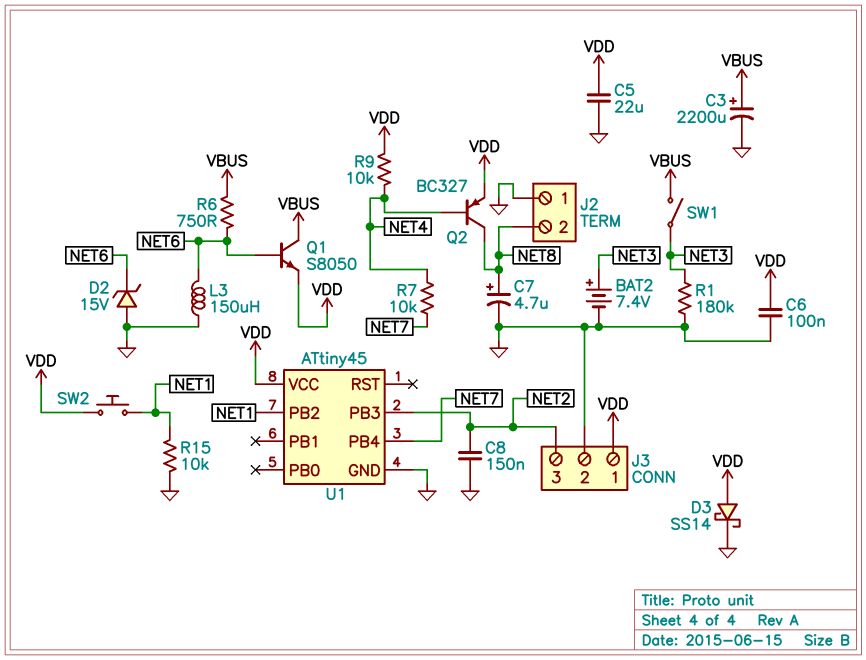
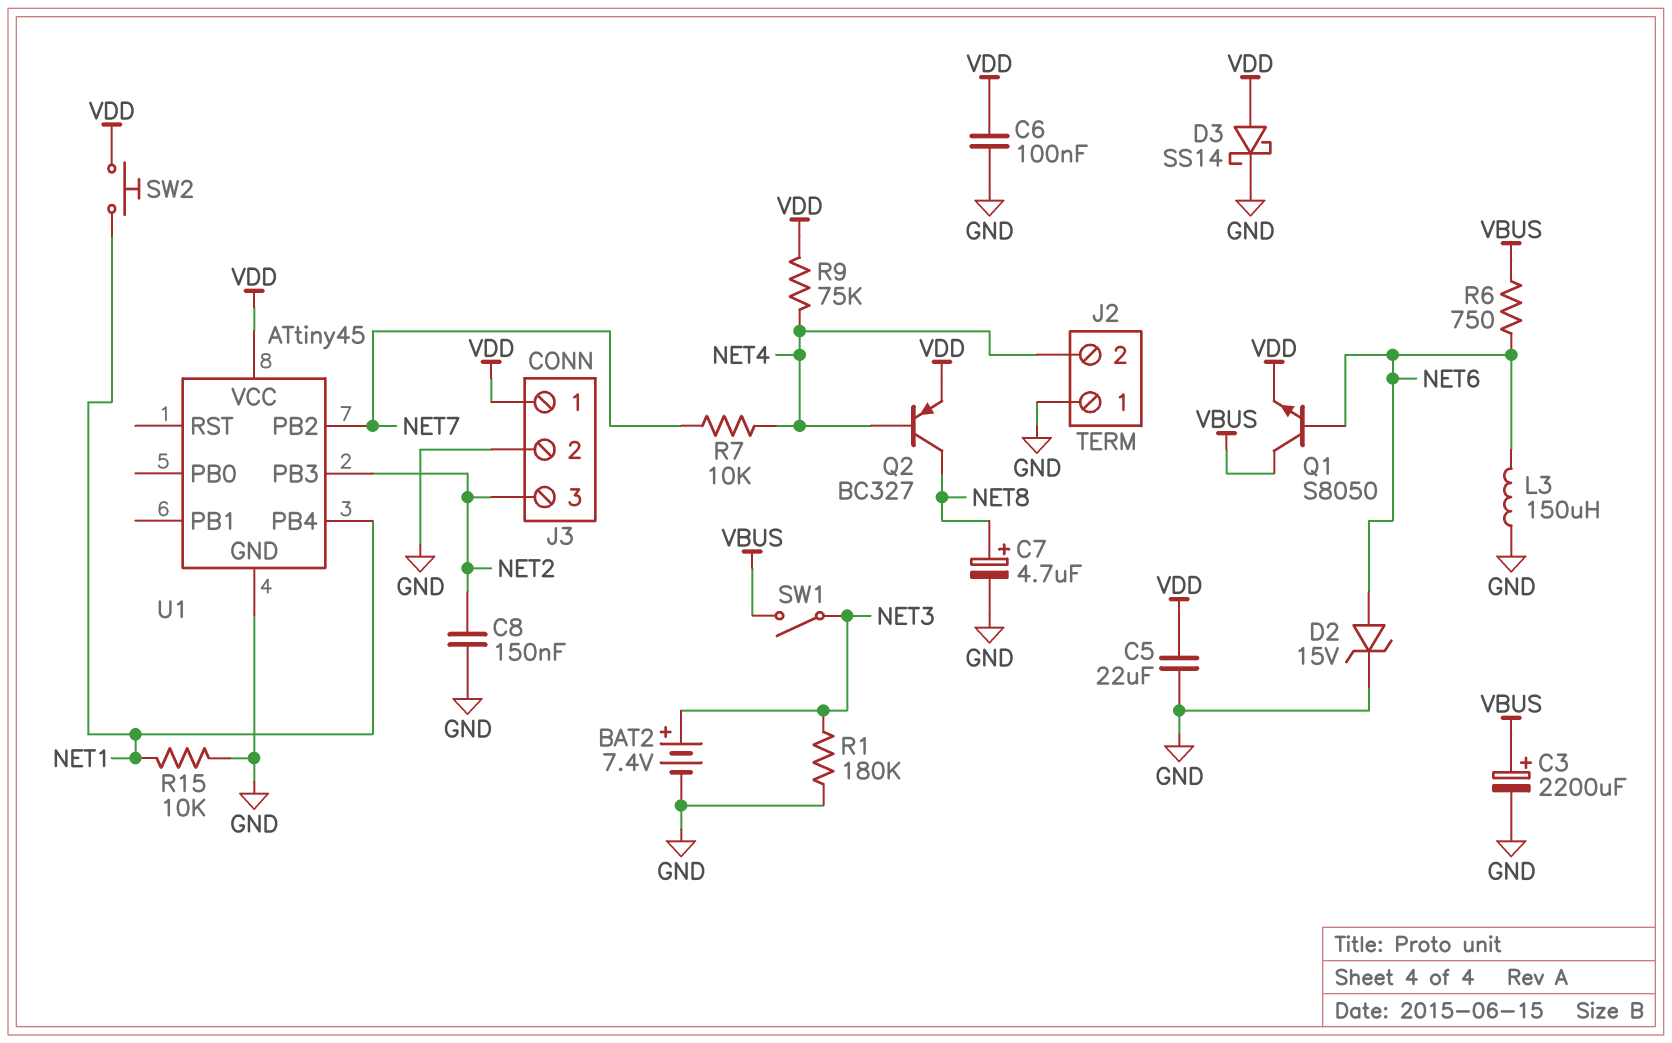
D2: zener 15V (A GND, K NET6) -> zener 15V (A NET6, K GND)
J2 pin 2: NET8 -> NET4
R9: 10k (NET4, VDD) -> 75k (NET4, VDD)
U1 pin PB2: NET1 -> NET7
U1 pin PB4: NET7 -> NET1

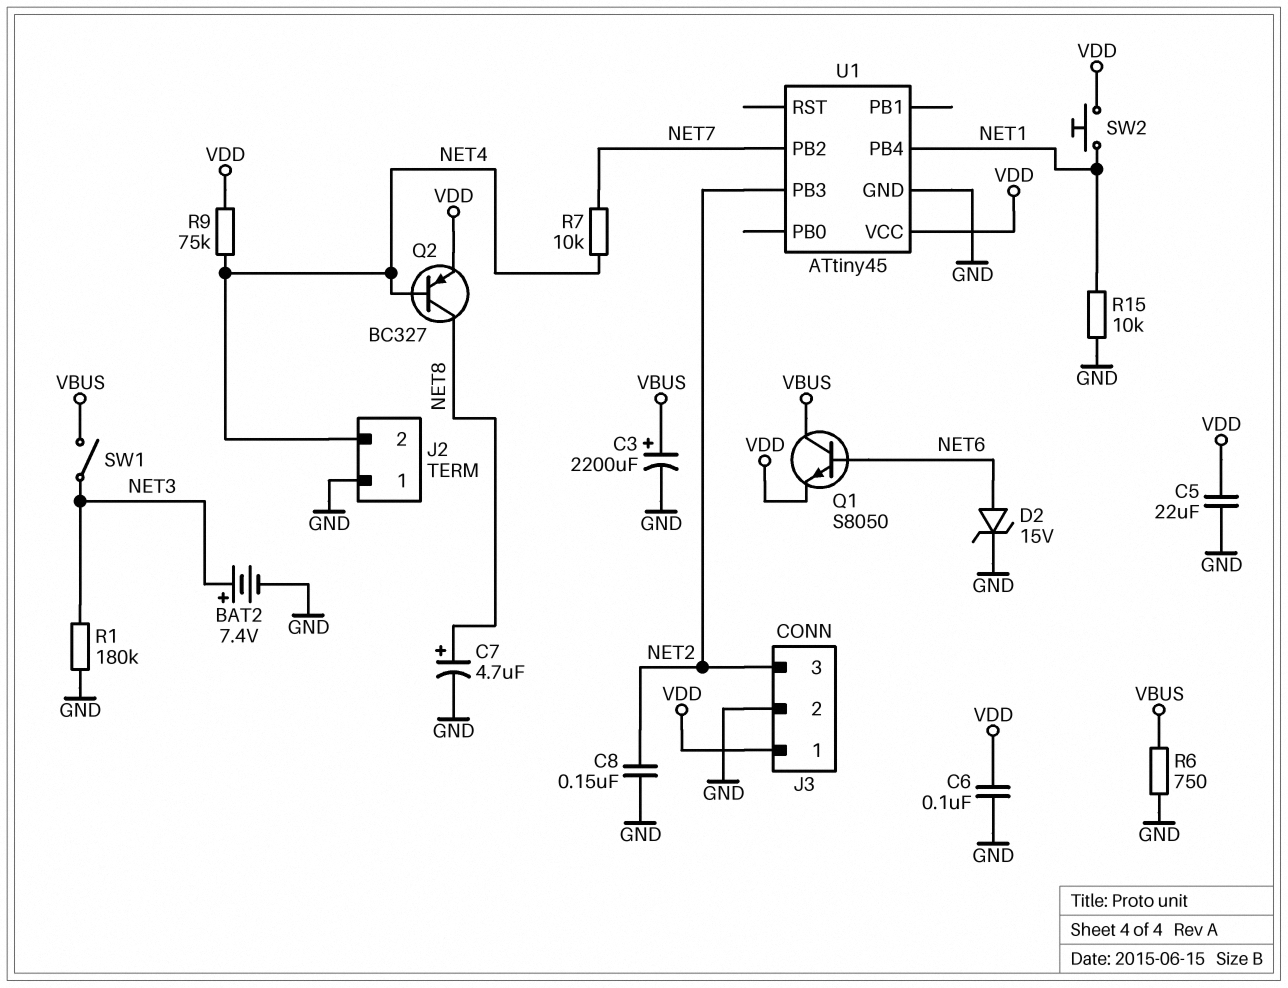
D3: schottky SS14 (A VDD, K GND) -> none
L3: 150uH (GND, NET6) -> none
R6: 750 (NET6, VBUS) -> 750 (GND, VBUS)

